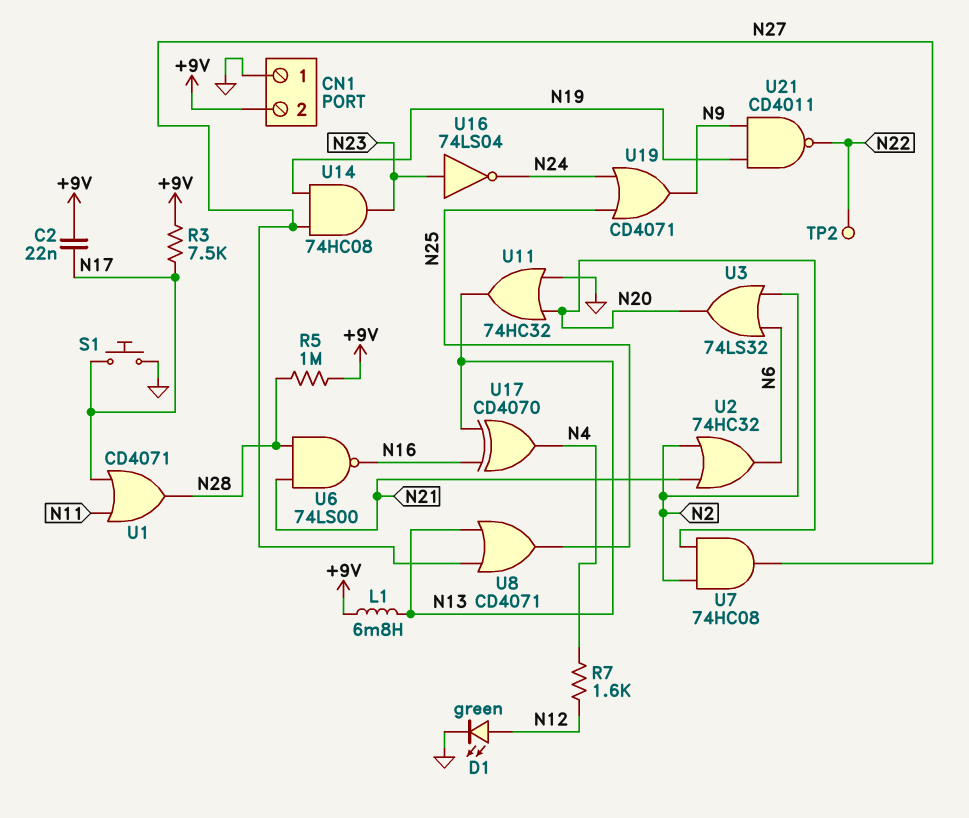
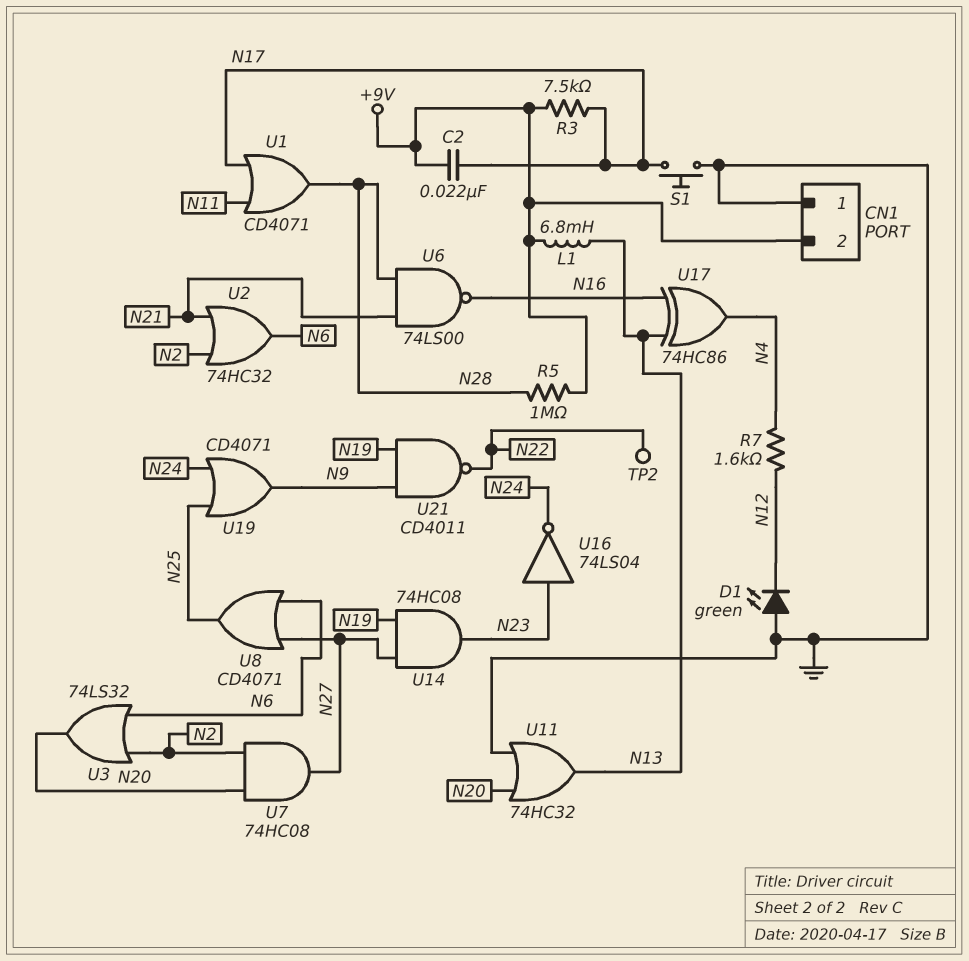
D1: LED green (A N12, K GND) -> LED green (A GND, K N12)
U8: OR CD4071 (in N13, in N27, out N25) -> OR CD4071 (in N6, in N27, out N25)
U17: XOR CD4070 (in N13, in N16, out N4) -> XOR 74HC86 (in N13, in N16, out N4)

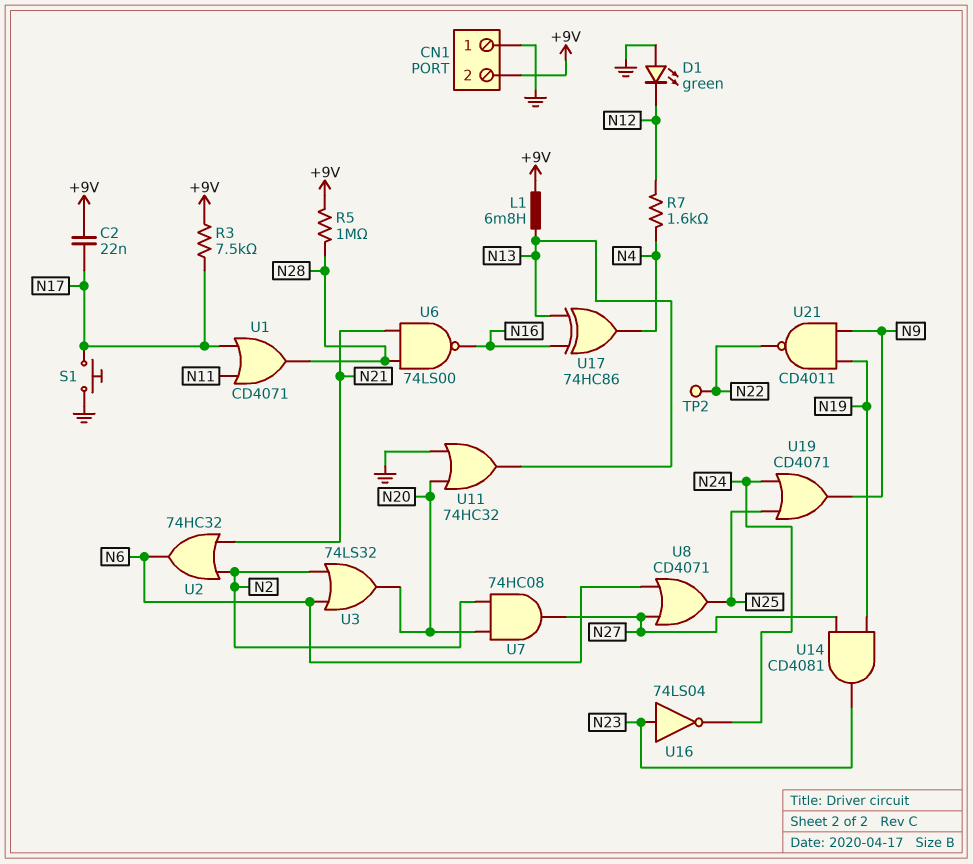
U14: AND 74HC08 (in N19, in N27, out N23) -> AND CD4081 (in N19, in N27, out N23)

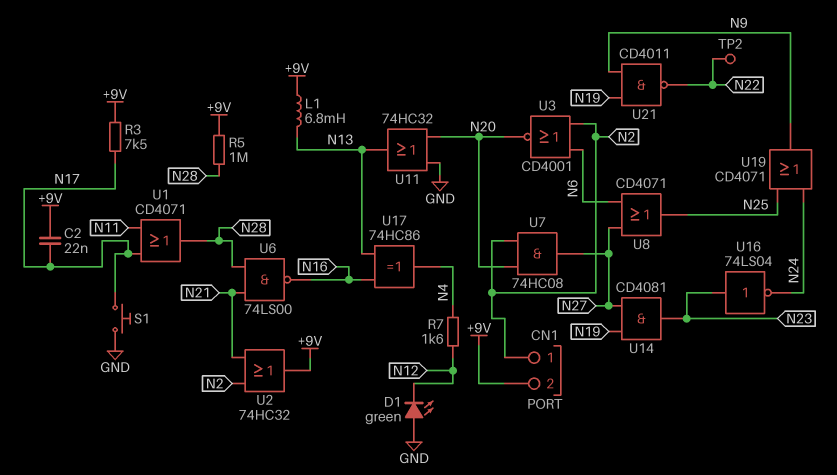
CN1 pin 1: GND -> N2
U2: OR 74HC32 (in N2, in N21, out N6) -> OR 74HC32 (in N2, in N21, out +9V)
U3: OR 74LS32 (in N2, in N6, out N20) -> NOR CD4001 (in N2, in N6, out N20)

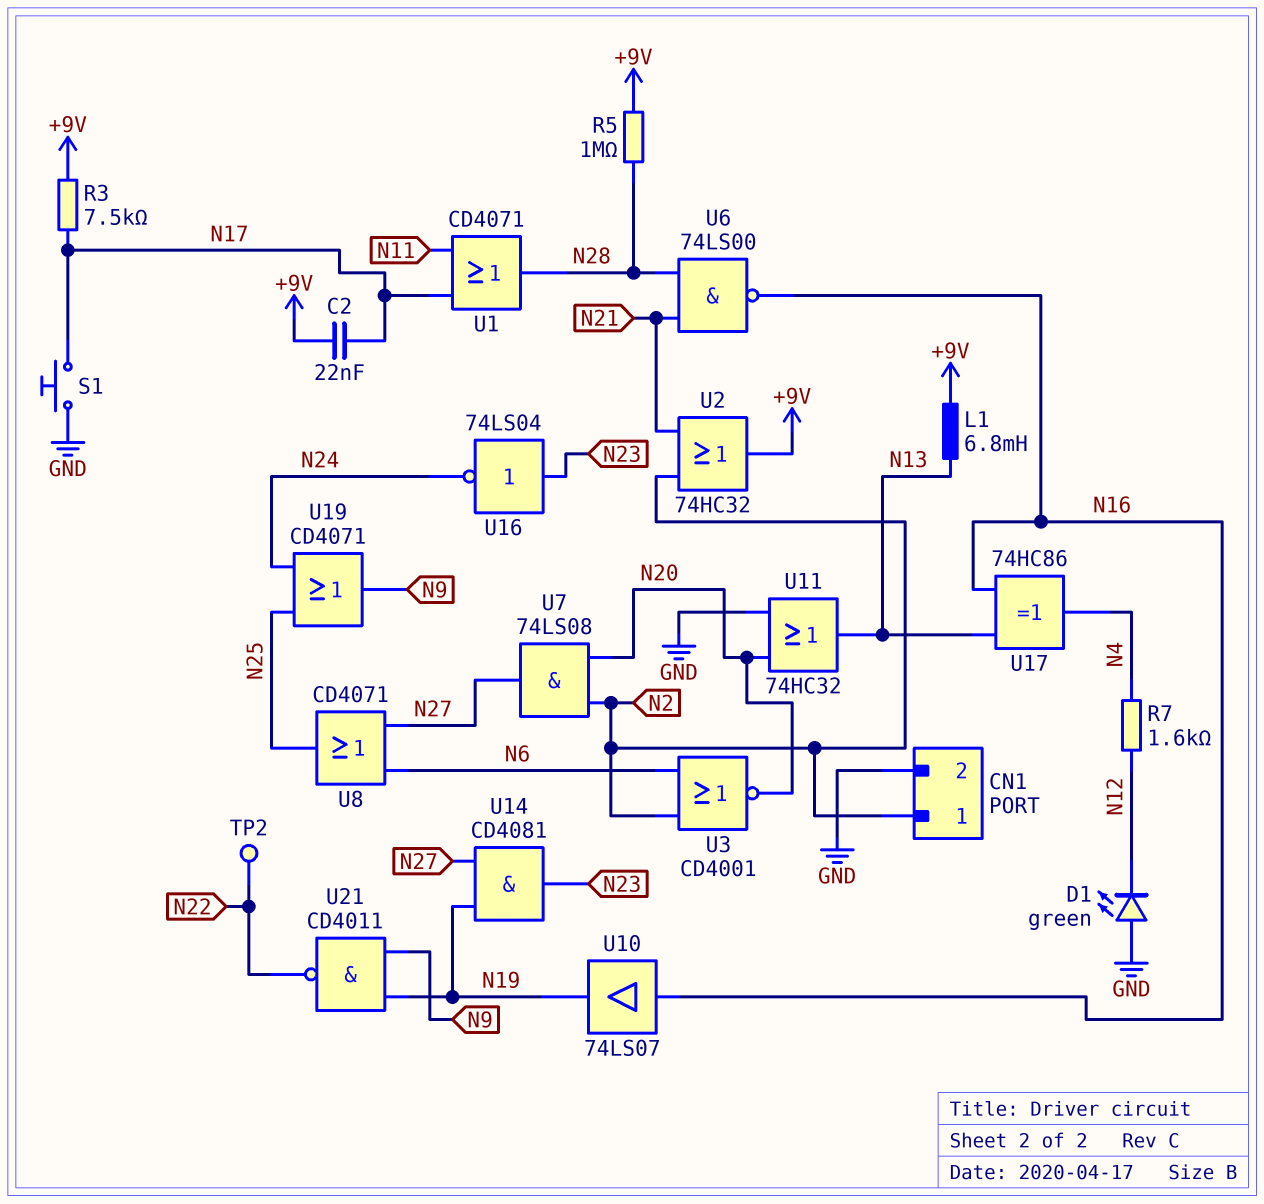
CN1 pin 2: +9V -> GND
U7: AND 74HC08 (in N2, in N20, out N27) -> AND 74LS08 (in N2, in N20, out N27)
U10: none -> buffer 74LS07 (in N16, out N19)

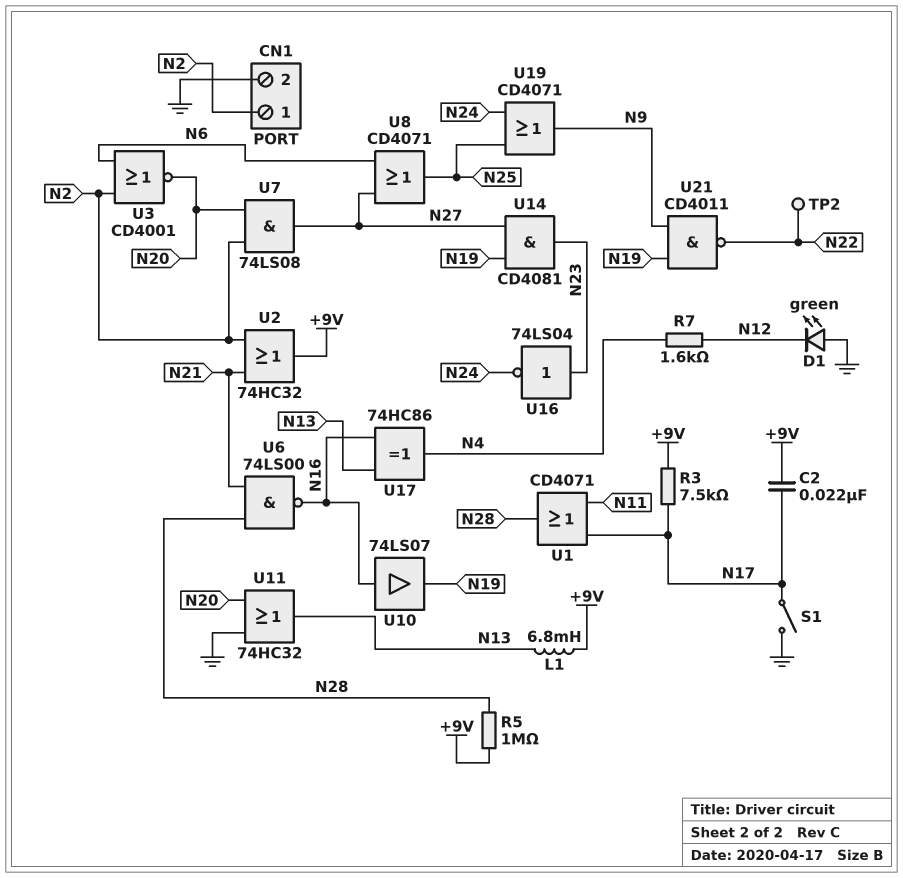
S1: button (GND, N17) -> switch (GND, N17)

